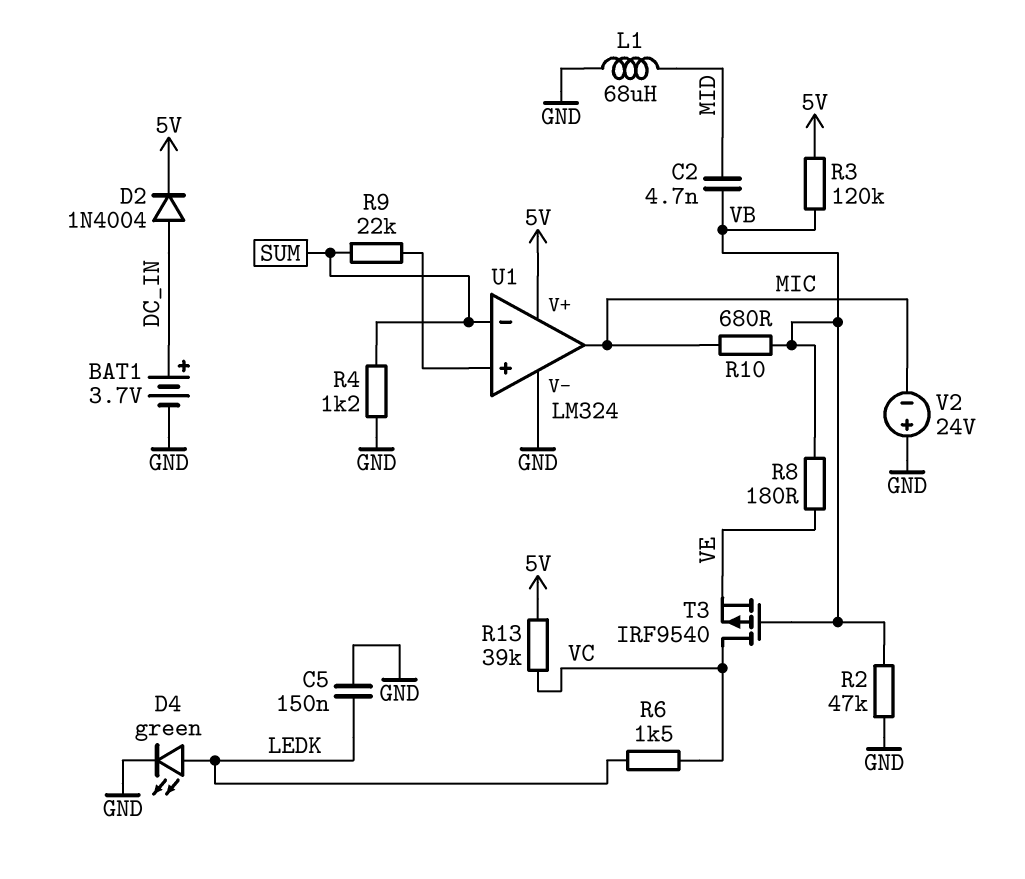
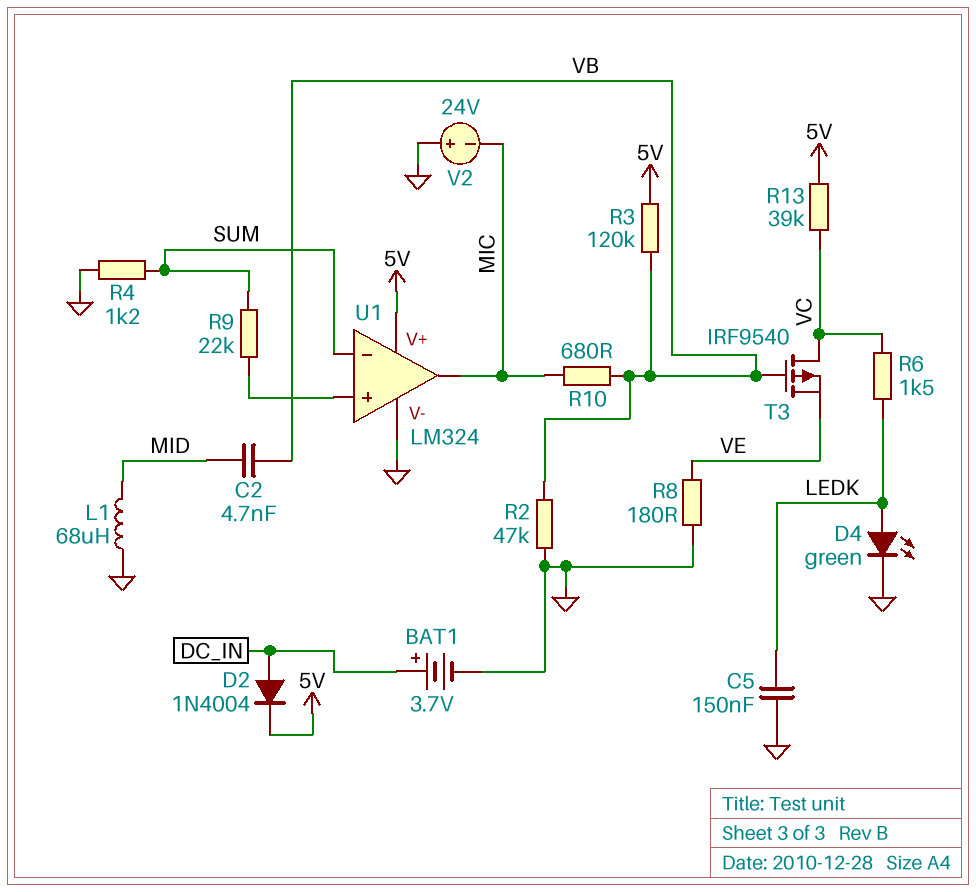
R8: 180 (VB, VE) -> 180 (GND, VE)

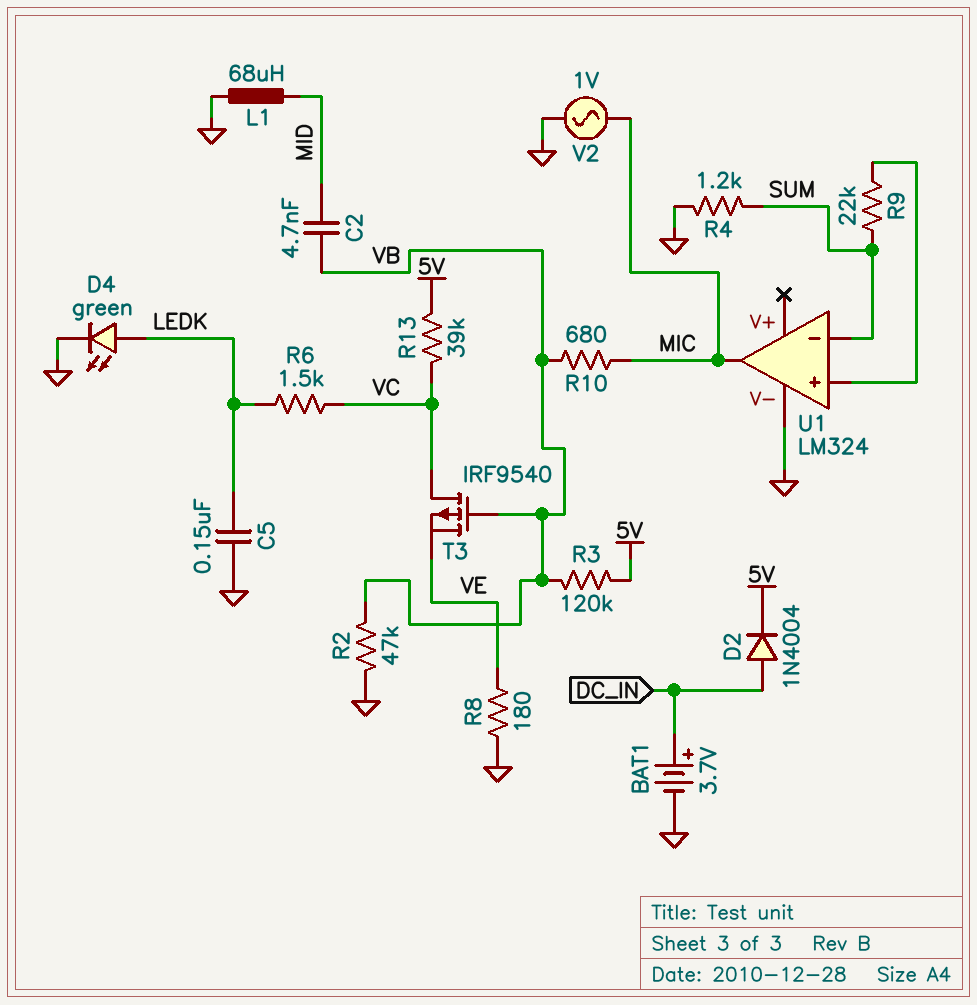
U1 pin V+: 5V -> none
V2: 24V (plus GND, minus MIC) -> AC 1V (GND, MIC)

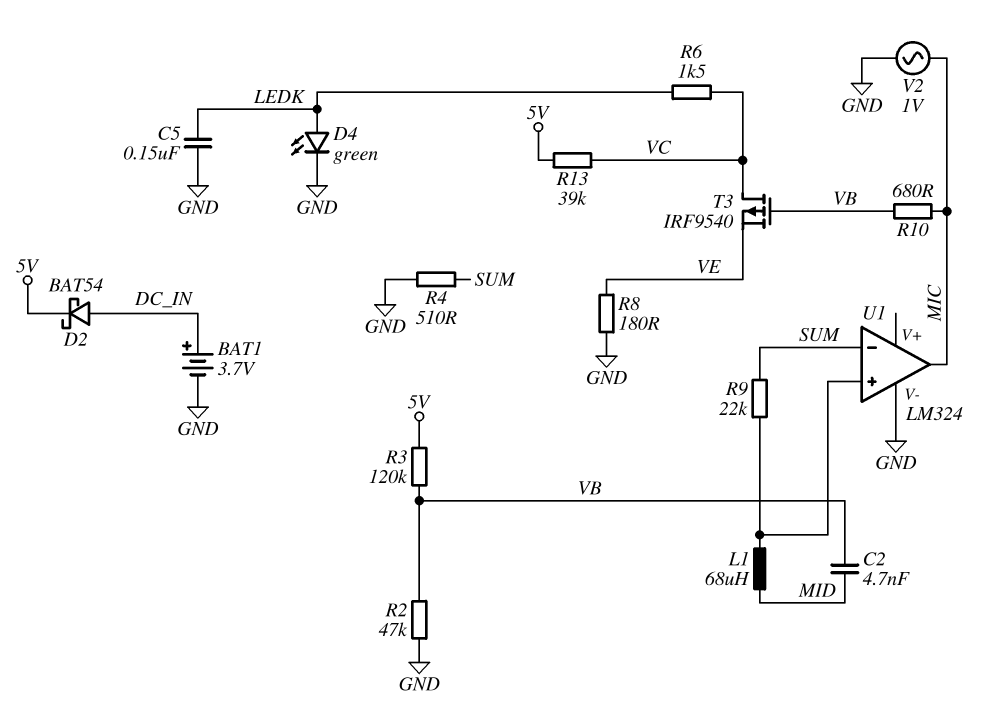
D2: diode 1N4004 (A DC_IN, K 5V) -> schottky BAT54 (A DC_IN, K 5V)
L1: 68uH (GND, MID) -> 68uH (MID, U1/in+)
R4: 1.2k (GND, SUM) -> 510 (GND, SUM)

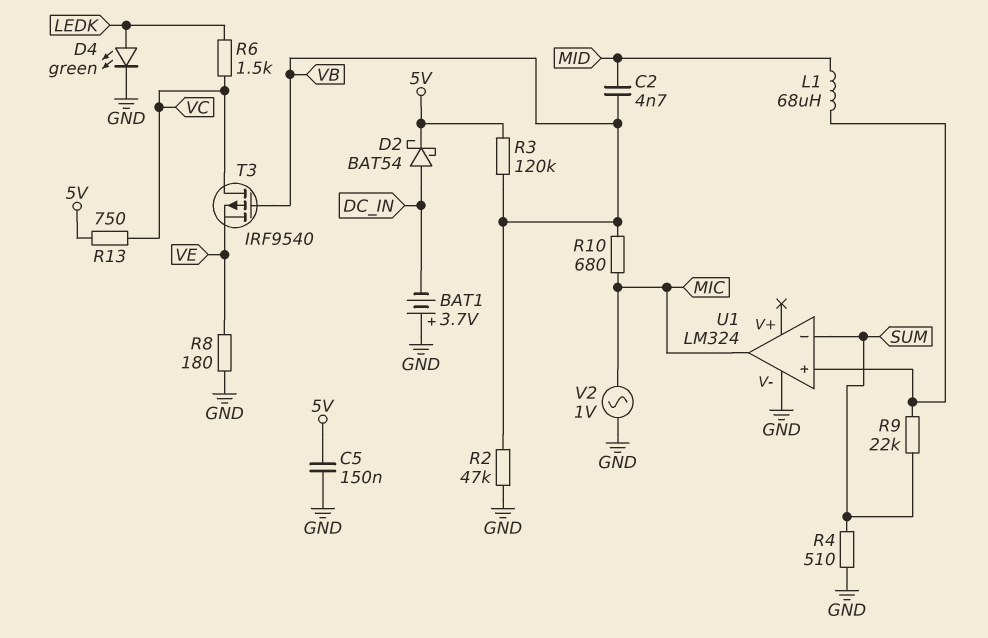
BAT1: 3.7V (plus DC_IN, minus GND) -> 3.7V (plus GND, minus DC_IN)
C5: 150nF (GND, LEDK) -> 150nF (5V, GND)
R13: 39k (5V, VC) -> 750 (5V, VC)

